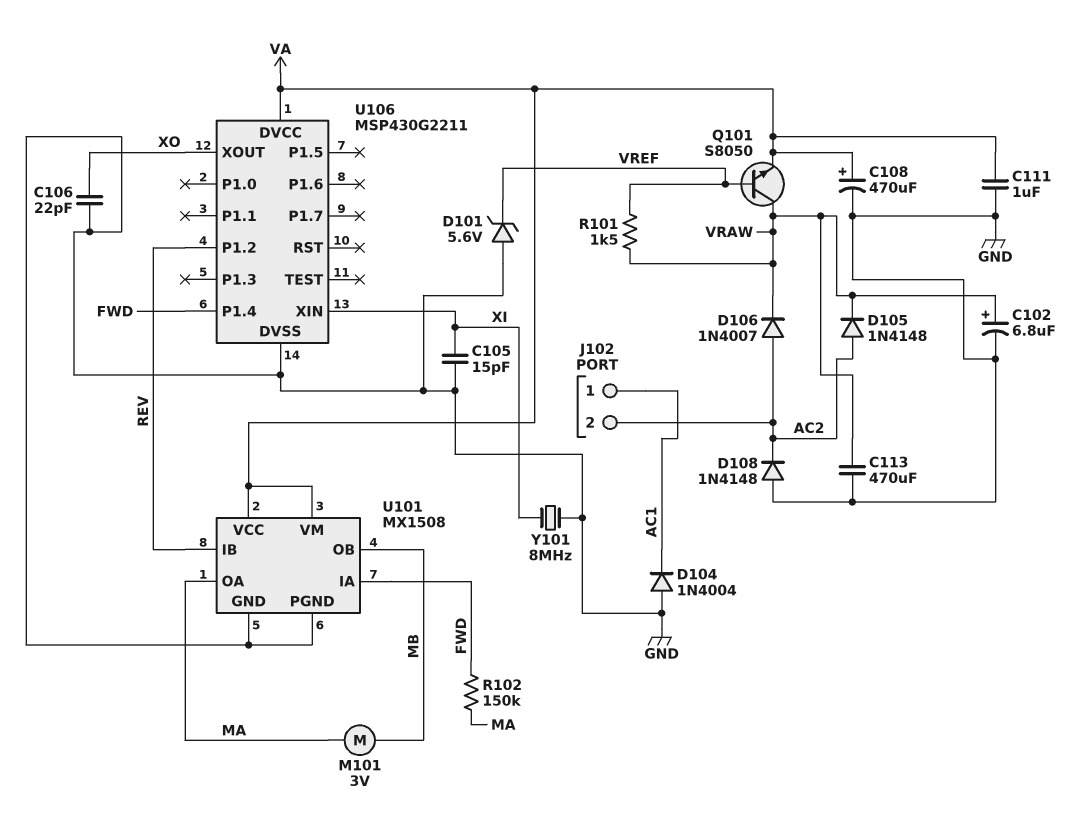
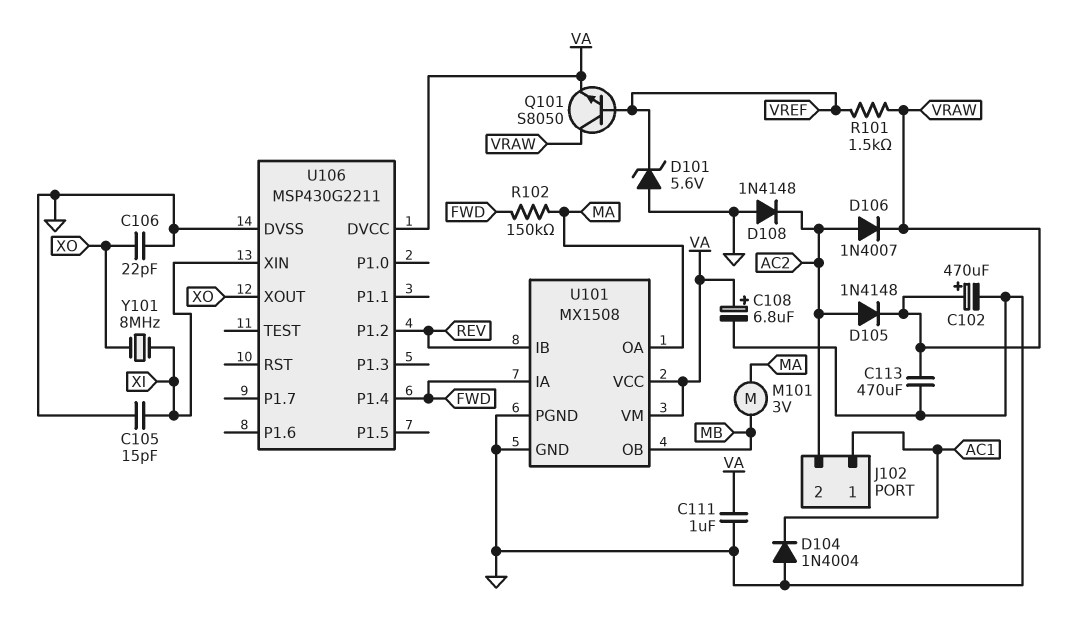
C102: 6.8uF (plus VRAW, minus GND) -> 470uF (plus VRAW, minus GND)
C108: 470uF (plus VA, minus GND) -> 6.8uF (plus VA, minus GND)
Y101: 8MHz (GND, XI) -> 8MHz (XI, XO)

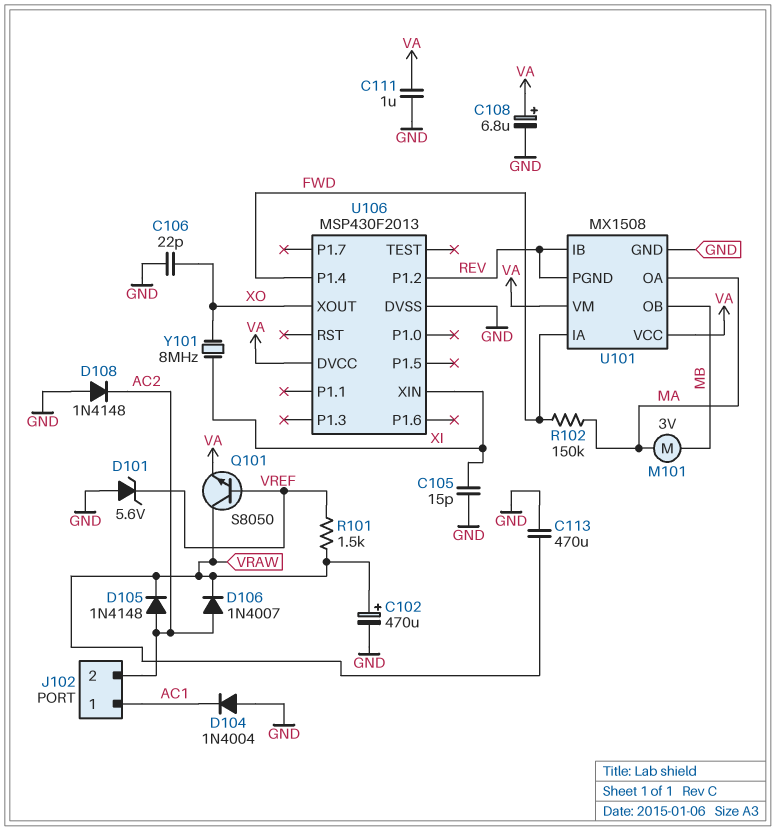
U101 pin PGND: GND -> REV
U106: MSP430G2211 -> MSP430F2013

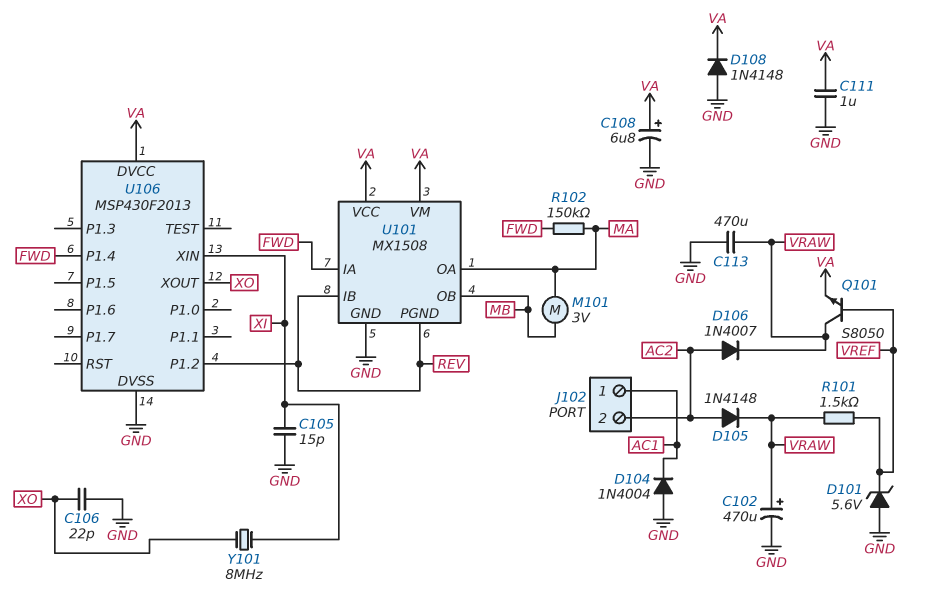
D108: diode 1N4148 (A GND, K AC2) -> diode 1N4148 (A GND, K VA)

